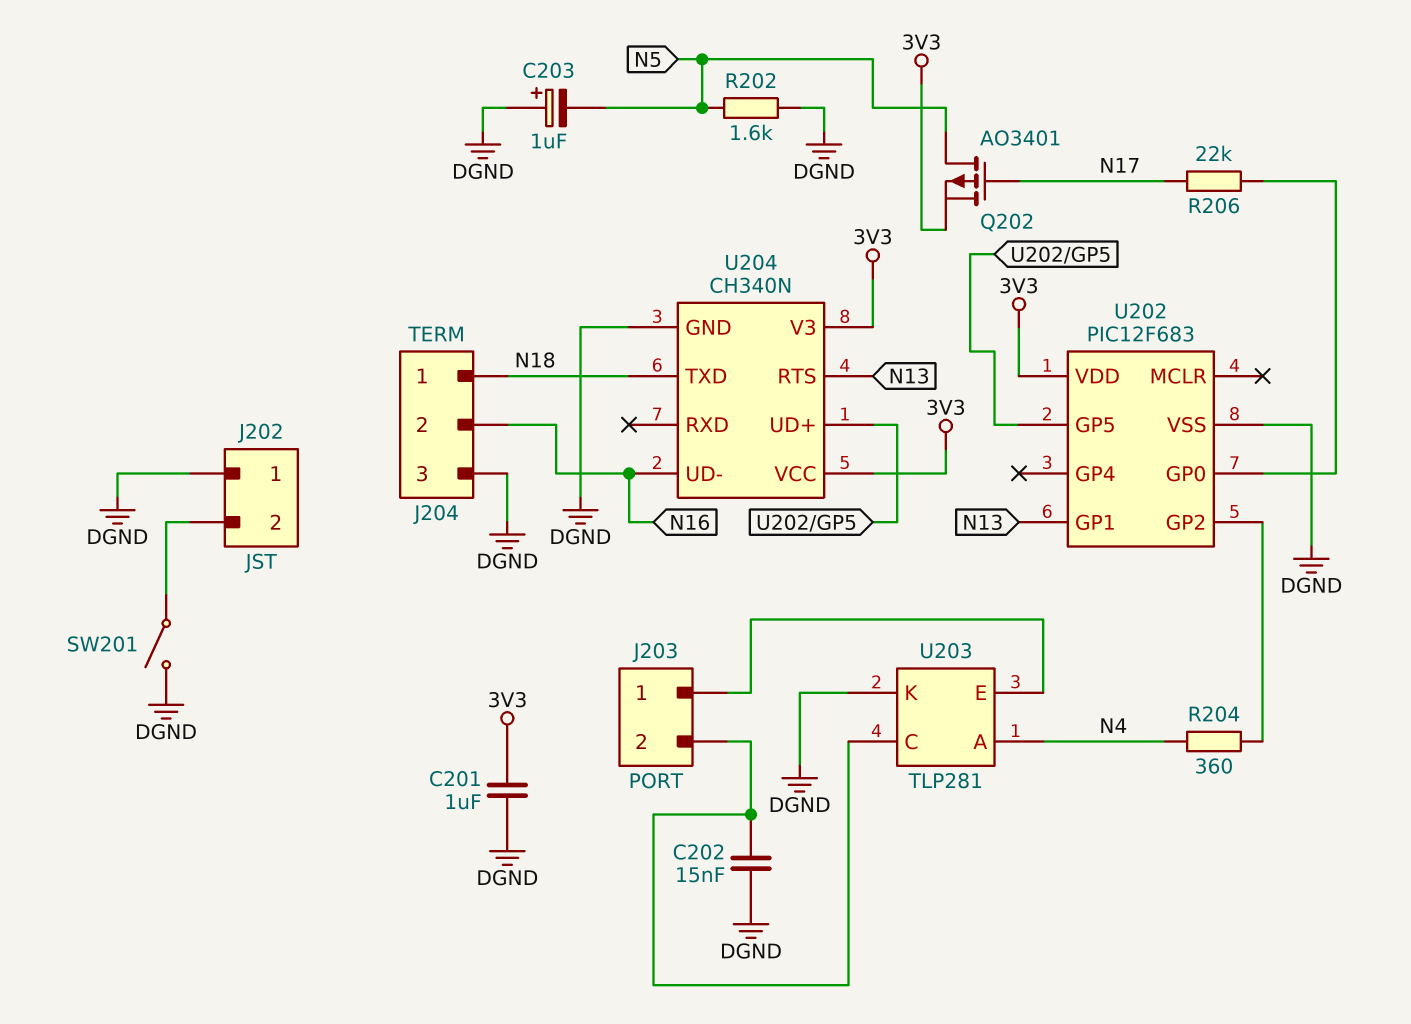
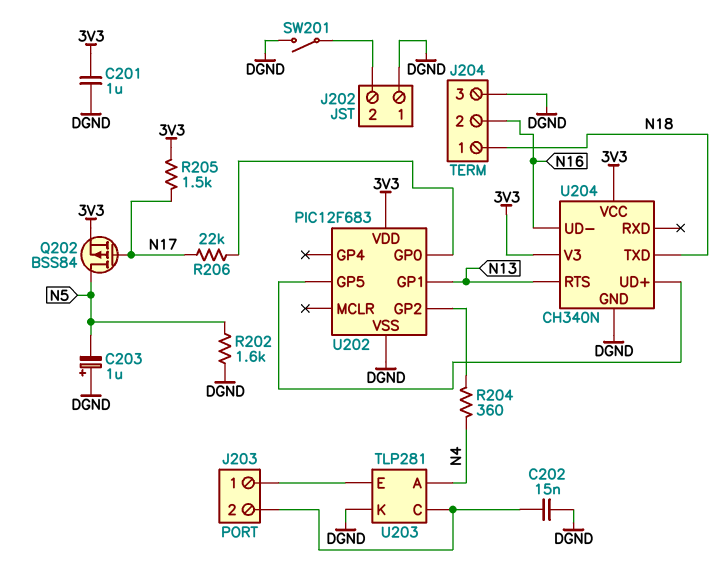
Q202: PMOS AO3401 (G N17, D N5, S 3V3) -> PMOS BSS84 (G N17, D N5, S 3V3)
R205: none -> 1.5k (3V3, N17)

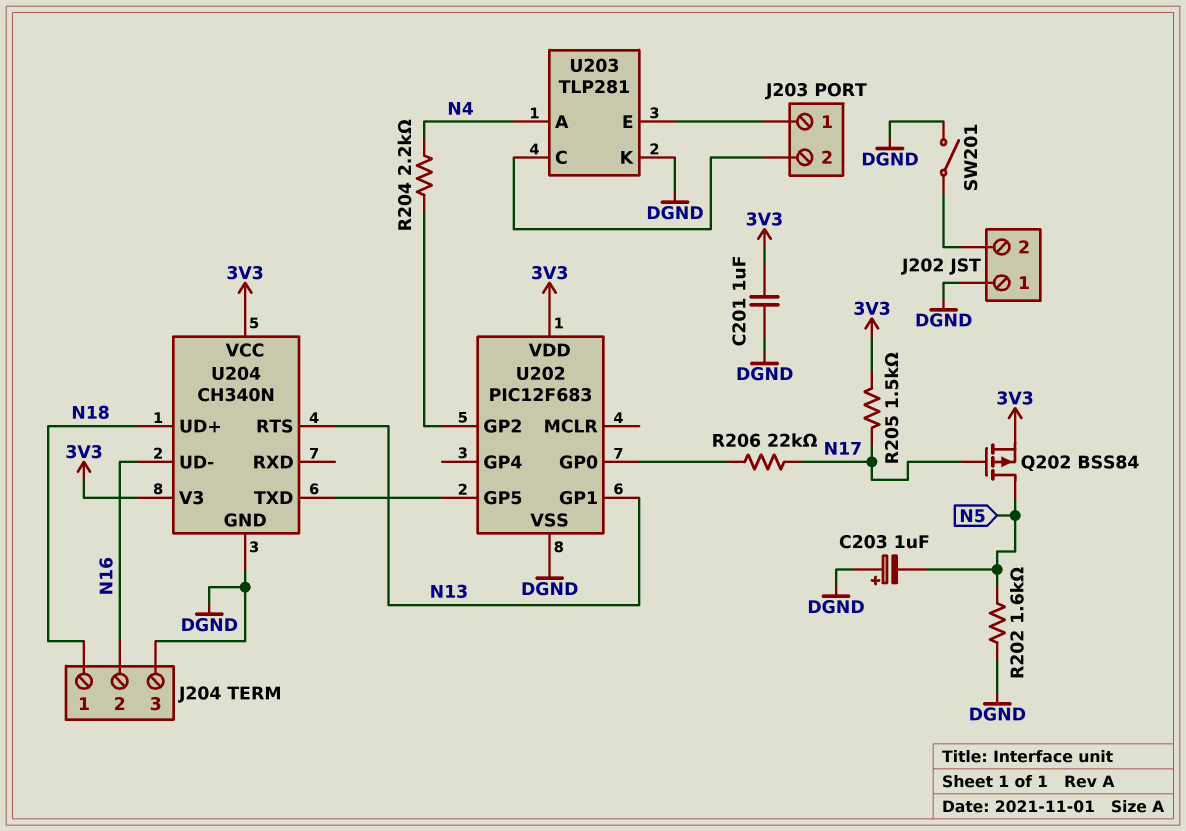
C202: 15nF (DGND, J203/2) -> none
R204: 360 (N4, U202/GP2) -> 2.2k (N4, U202/GP2)
U204 pin TXD: N18 -> U202/GP5
U204 pin UD+: U202/GP5 -> N18

